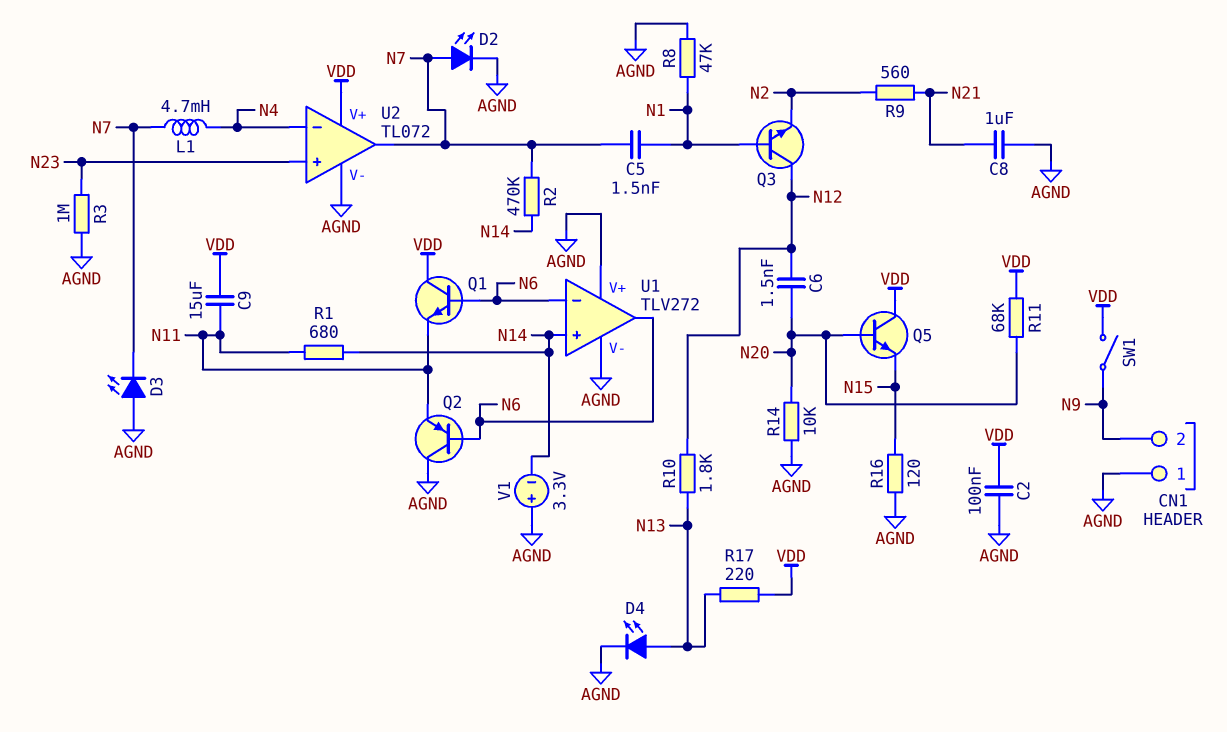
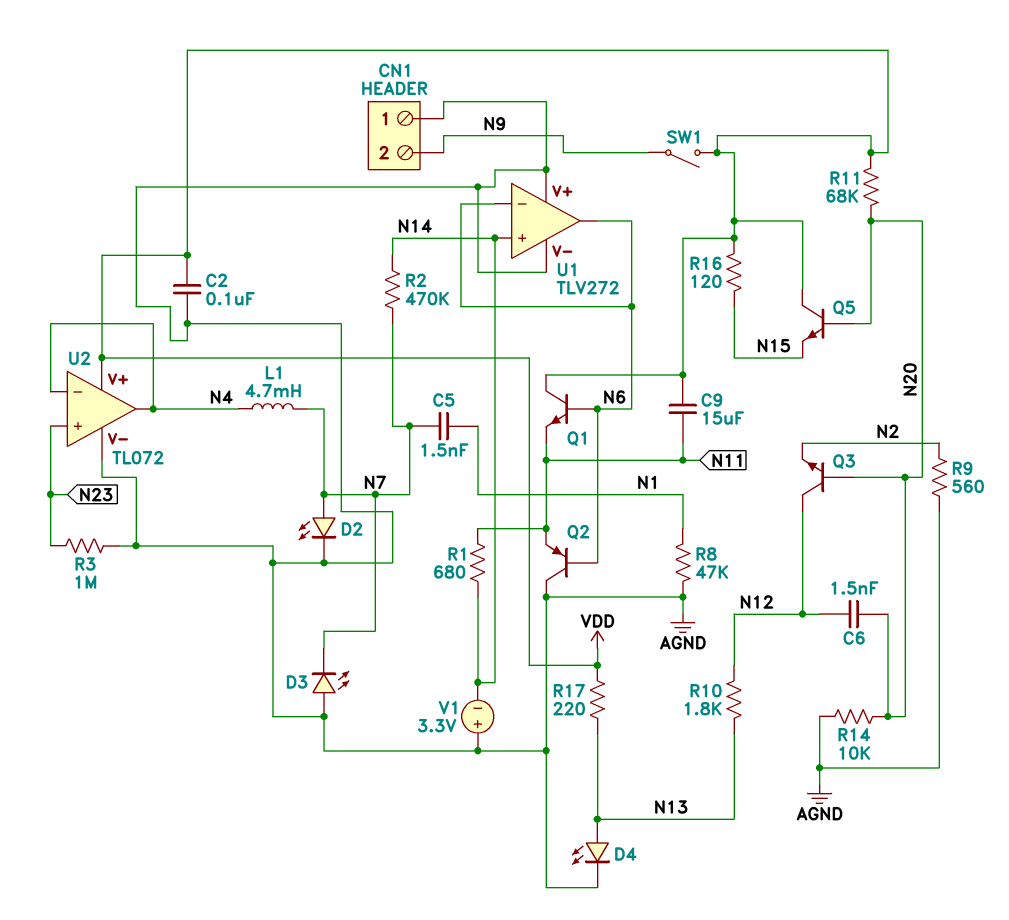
C8: 1uF (AGND, N21) -> none
Q3: NPN (B N1, C N12, E N2) -> NPN (B N20, C N12, E N2)
R9: 560 (N2, N21) -> 560 (AGND, N2)
R16: 120 (AGND, N15) -> 120 (N15, VDD)
U2 pin out: N7 -> N4

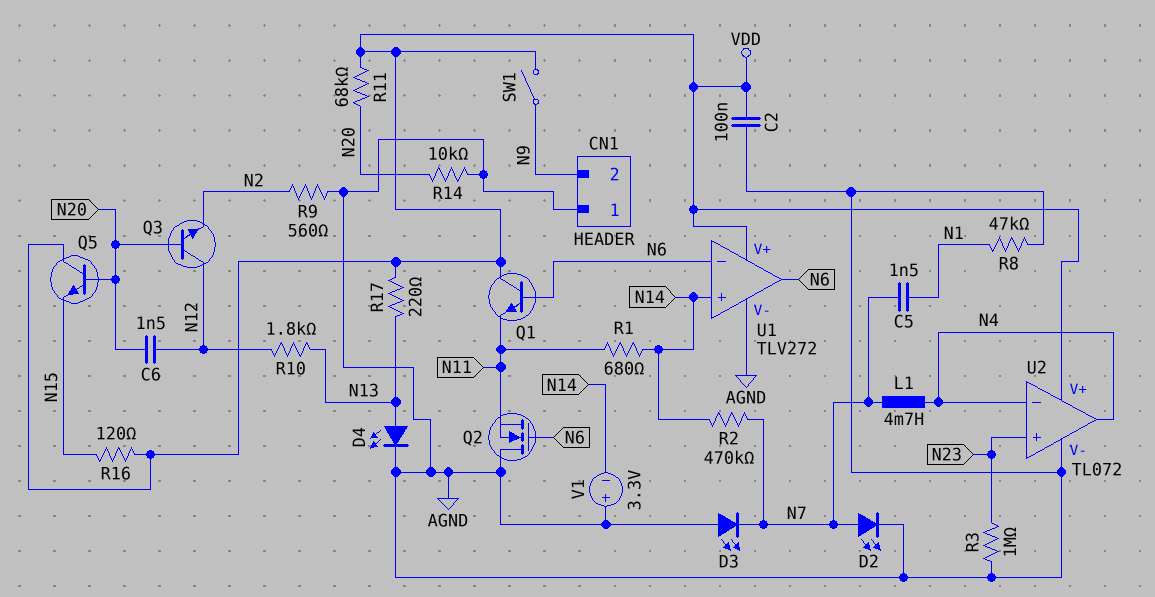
C9: 15uF (N11, VDD) -> none
Q2: PNP (B N6, C AGND, E N11) -> NMOS (G N6, D AGND, S N11)
U1 pin V+: AGND -> VDD

